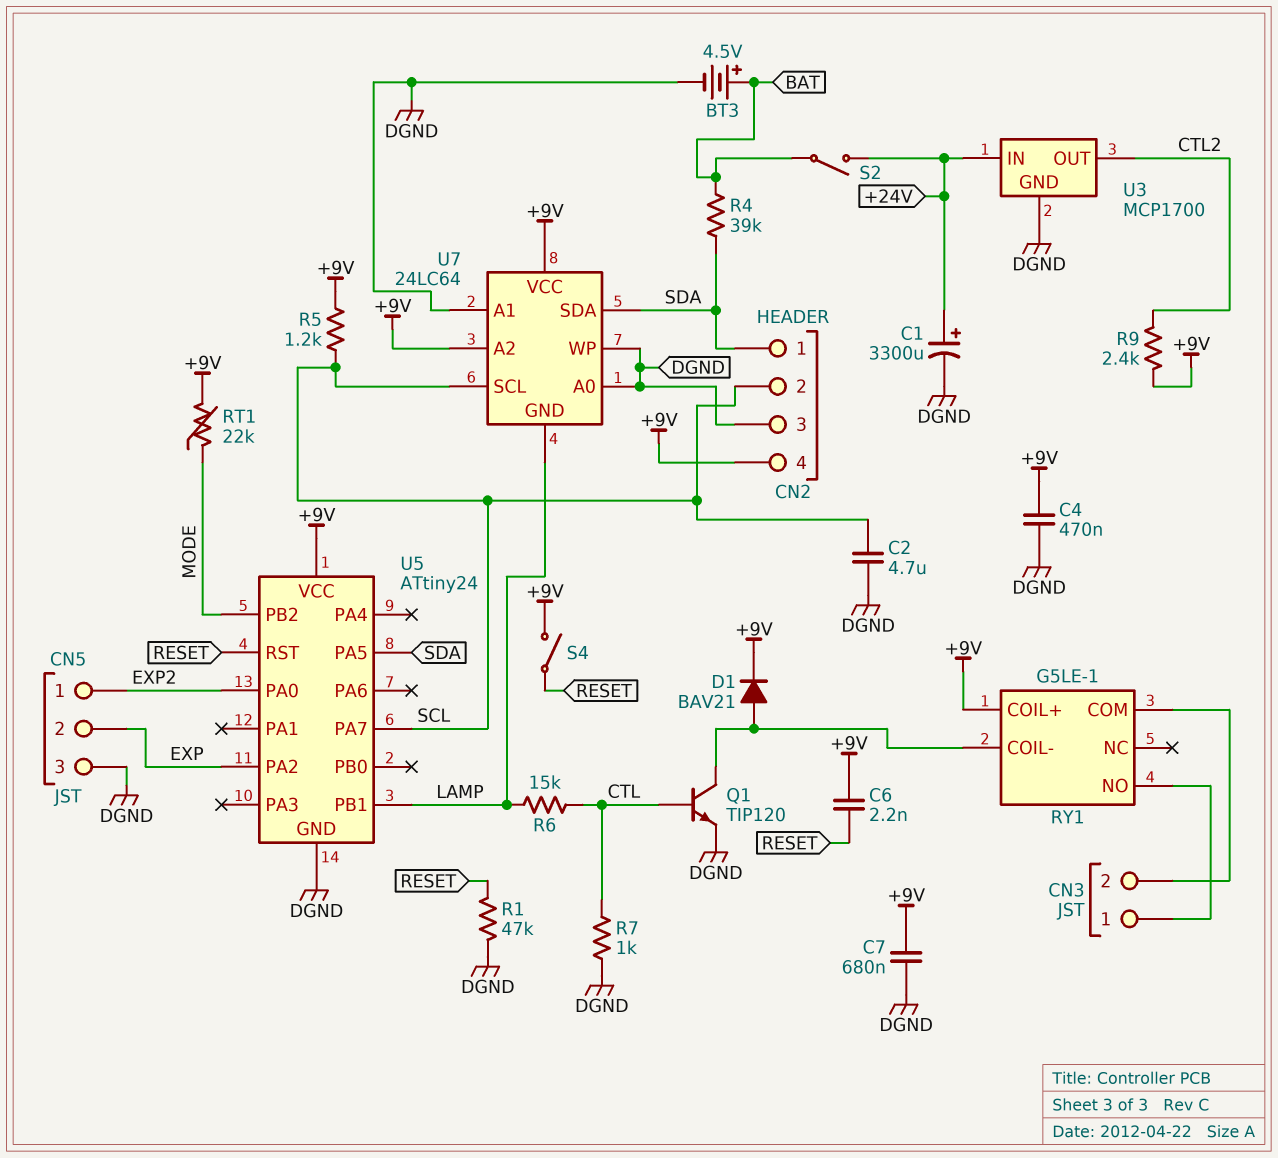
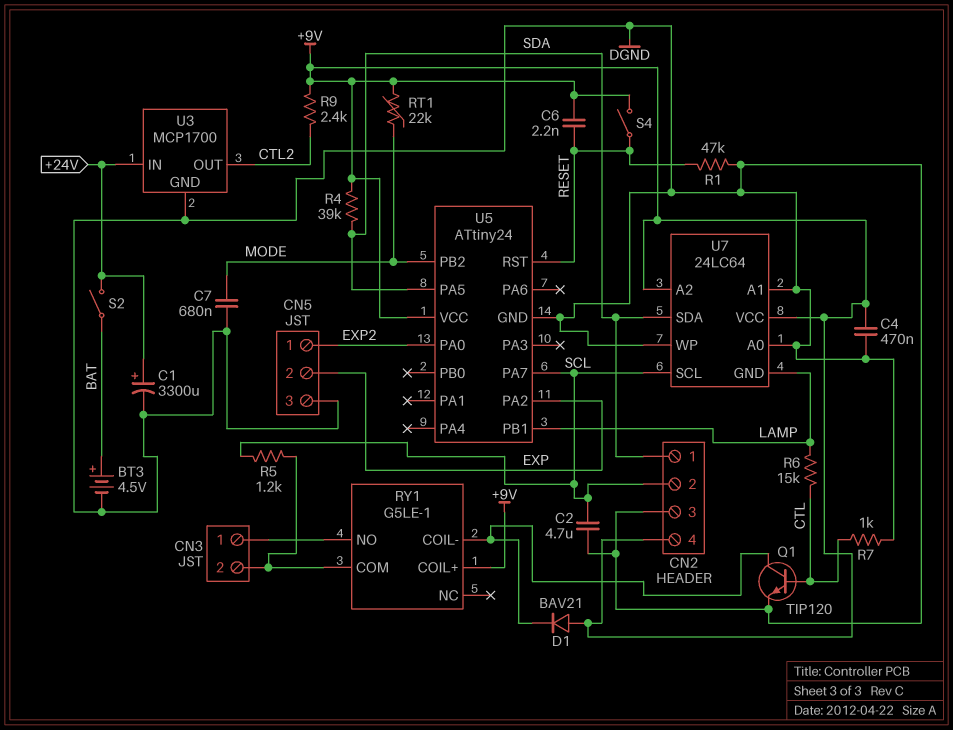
C7: 680nF (+9V, DGND) -> 680nF (DGND, MODE)
D1: diode BAV21 (A RY1/COIL-, K +9V) -> diode BAV21 (A +9V, K RY1/COIL-)
R4: 39k (BAT, SDA) -> 39k (+9V, SDA)
R5: 1.2k (+9V, SCL) -> 1.2k (CN3/2, SCL)

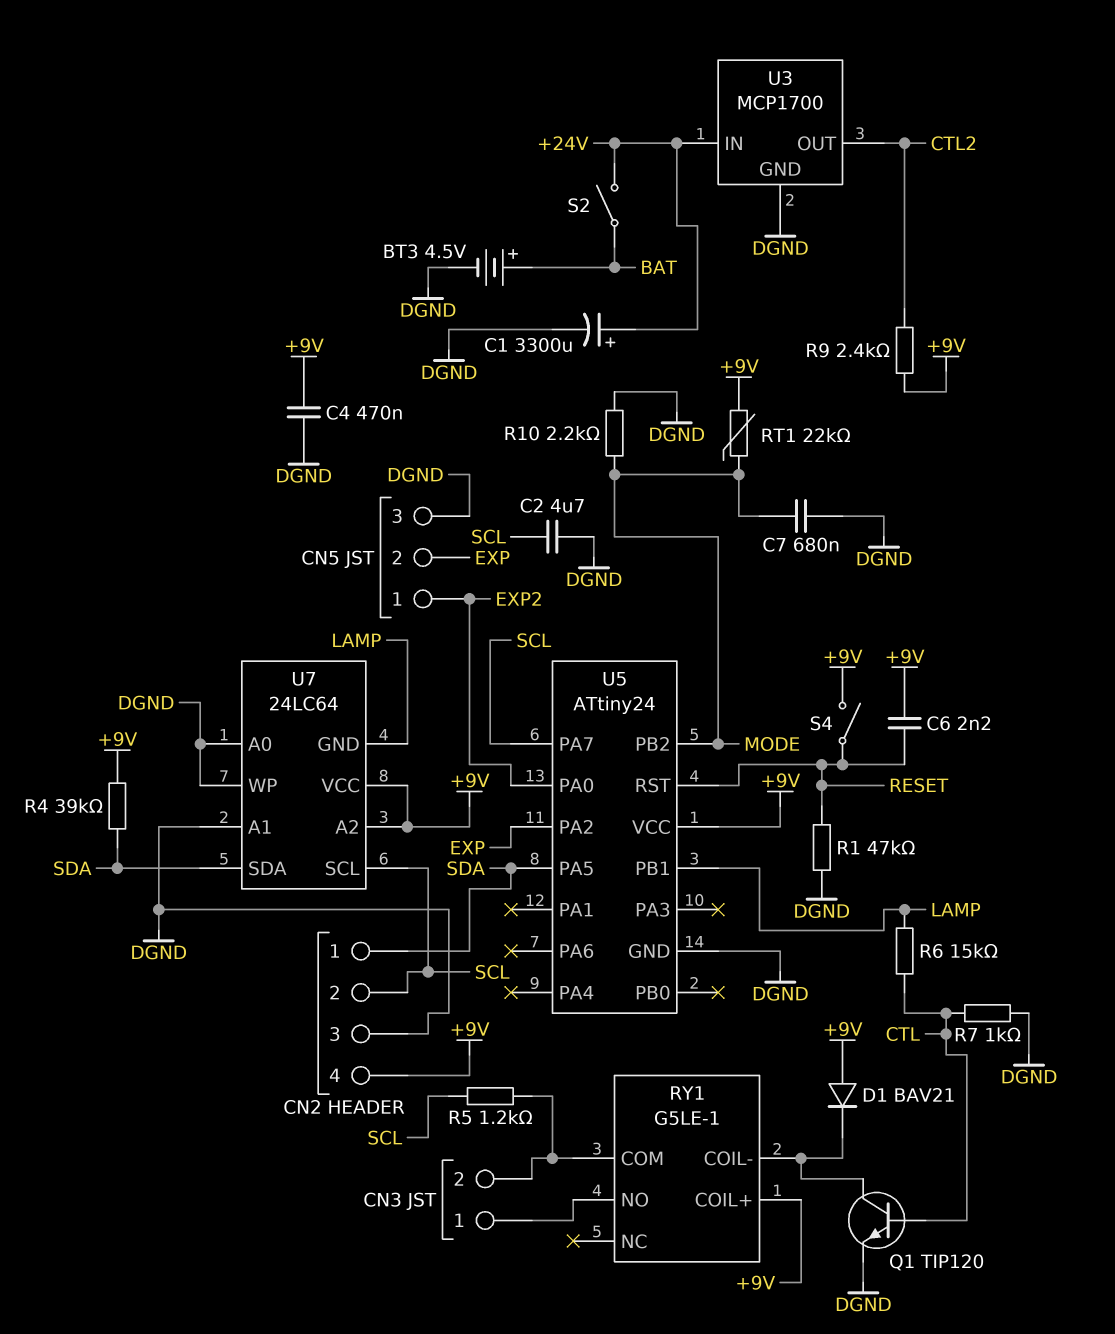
R10: none -> 2.2k (DGND, MODE)

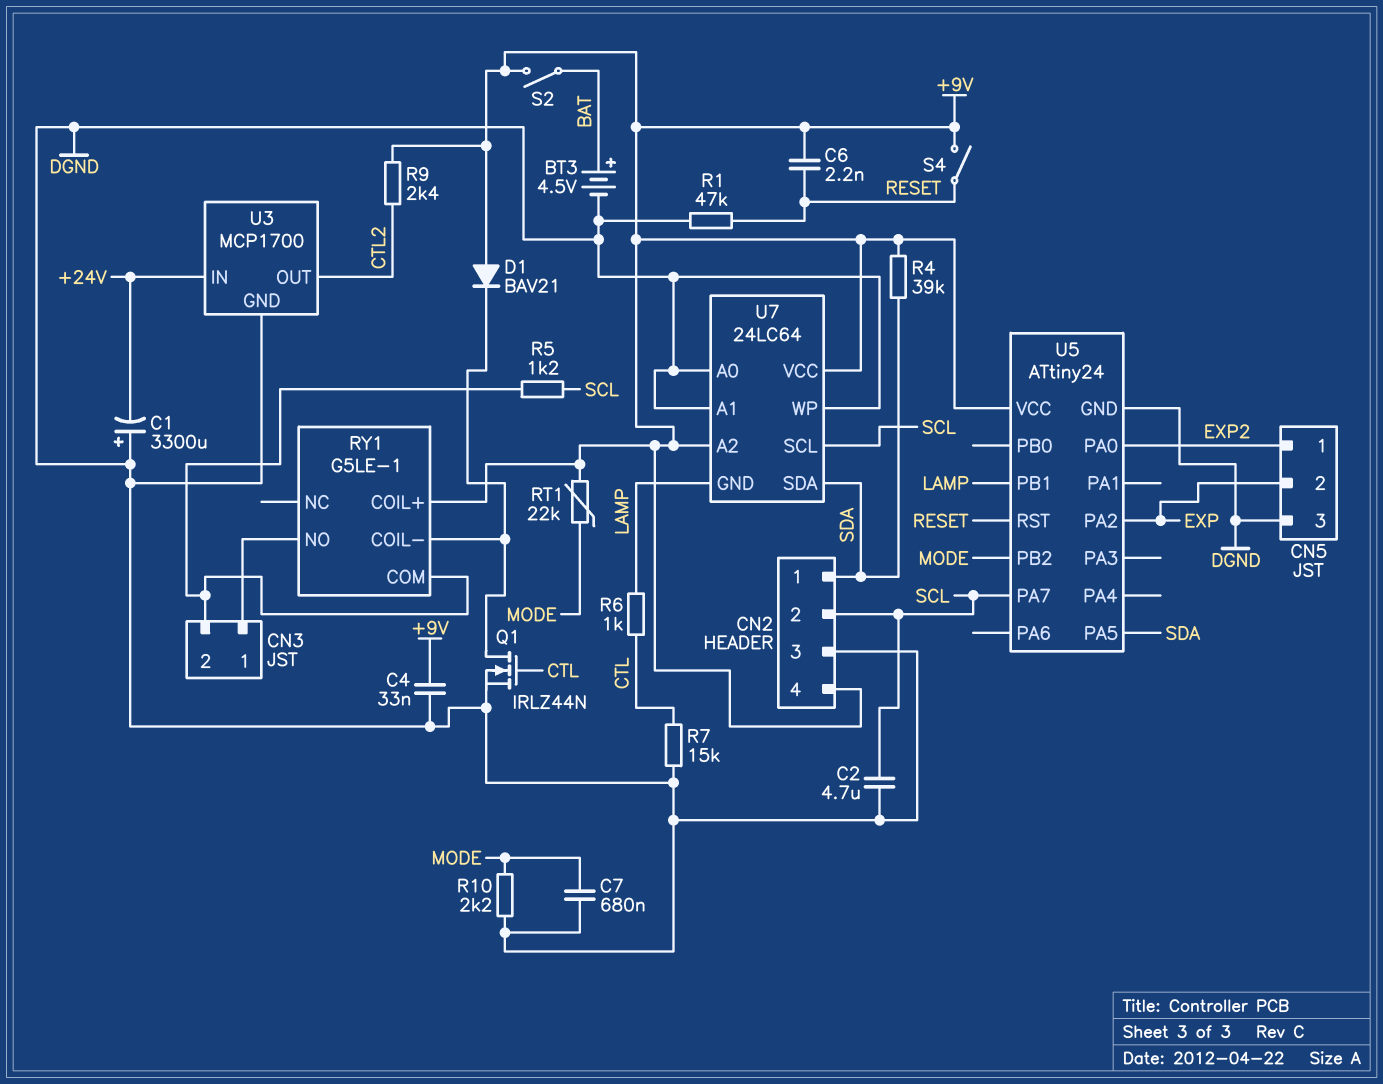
C1: 3300uF (plus +24V, minus DGND) -> 3300uF (plus DGND, minus +24V)
C4: 470nF (+9V, DGND) -> 33nF (+9V, DGND)
Q1: NPN TIP120 (B CTL, C RY1/COIL-, E DGND) -> NMOS IRLZ44N (G CTL, D RY1/COIL-, S DGND)
R6: 15k (CTL, LAMP) -> 1k (CTL, LAMP)
R7: 1k (CTL, DGND) -> 15k (CTL, DGND)
S2: switch (+24V, BAT) -> switch (+9V, BAT)

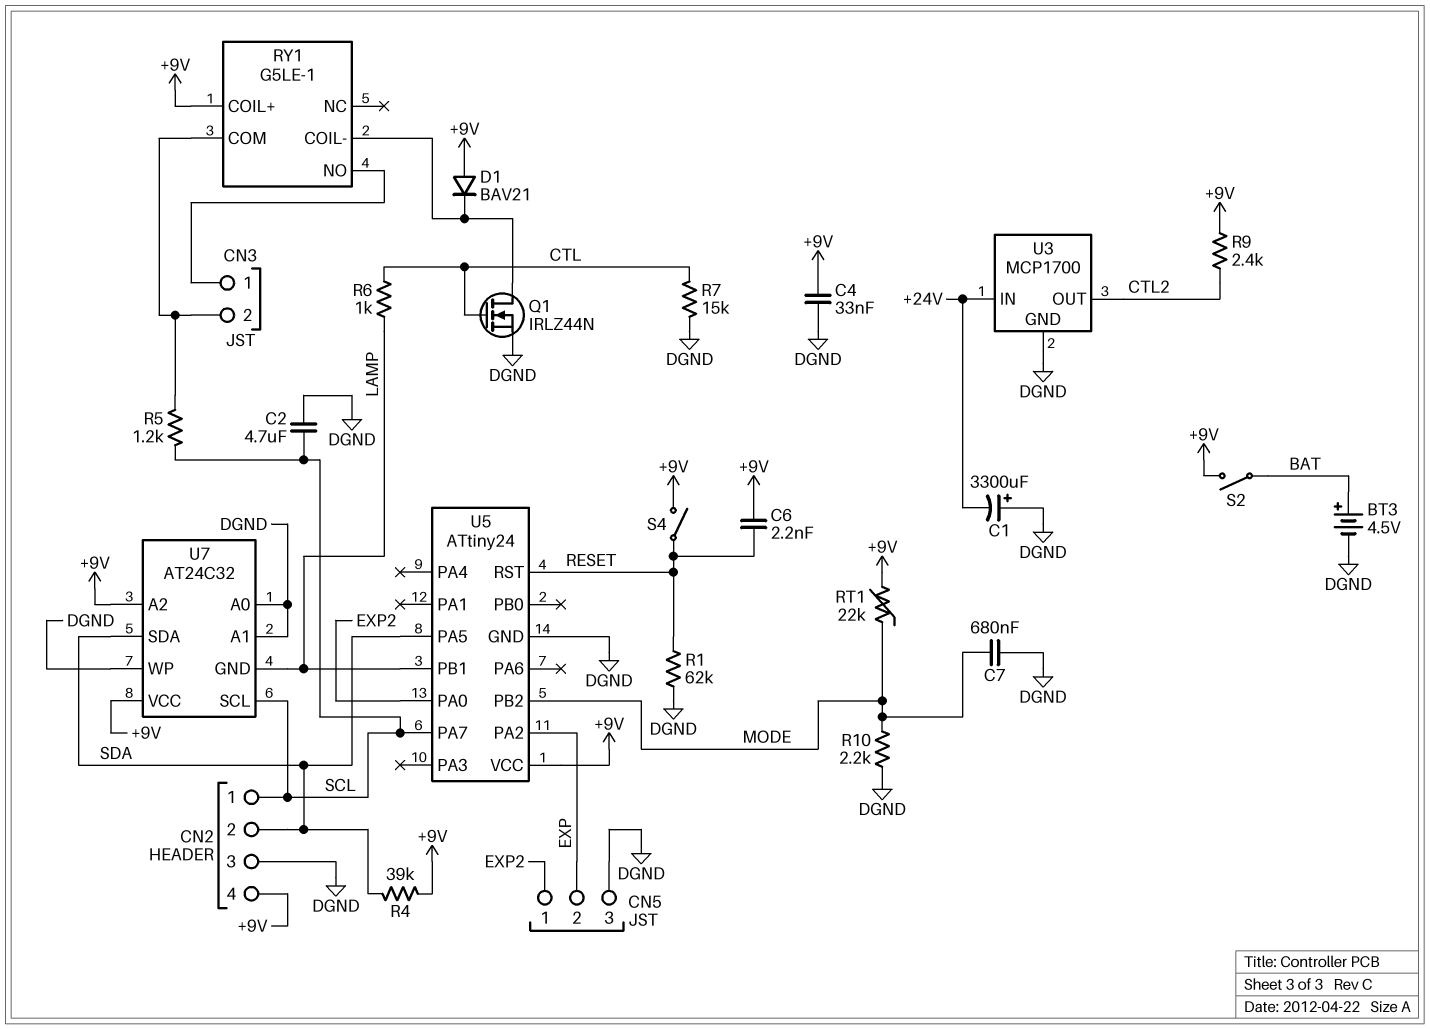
CN2 pin 1: SDA -> SCL
CN2 pin 2: SCL -> SDA
R1: 47k (DGND, RESET) -> 62k (DGND, RESET)
U7: 24LC64 -> AT24C32

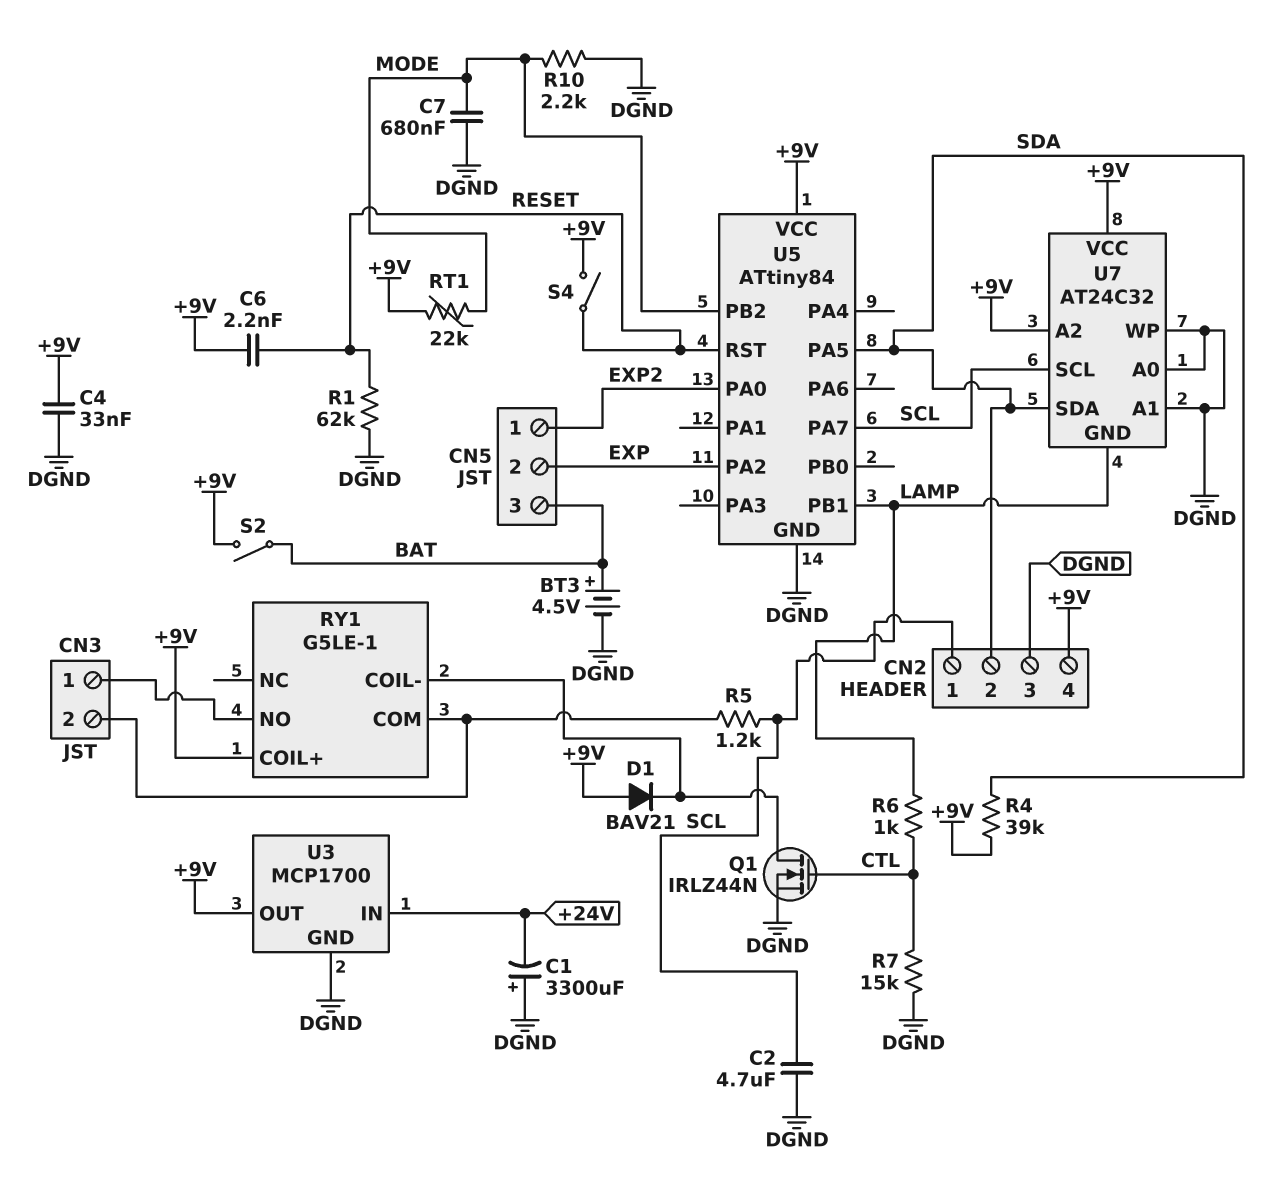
CN5 pin 3: DGND -> BAT
R9: 2.4k (+9V, CTL2) -> none
U3 pin OUT: CTL2 -> +9V
U5: ATtiny24 -> ATtiny84

